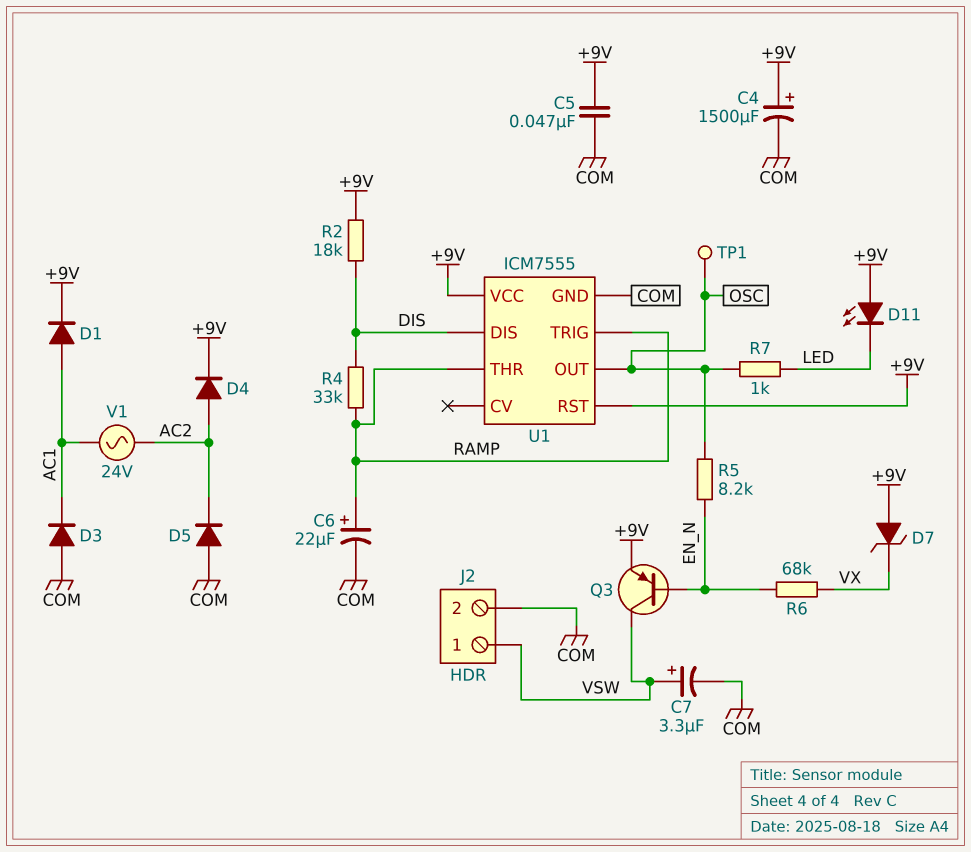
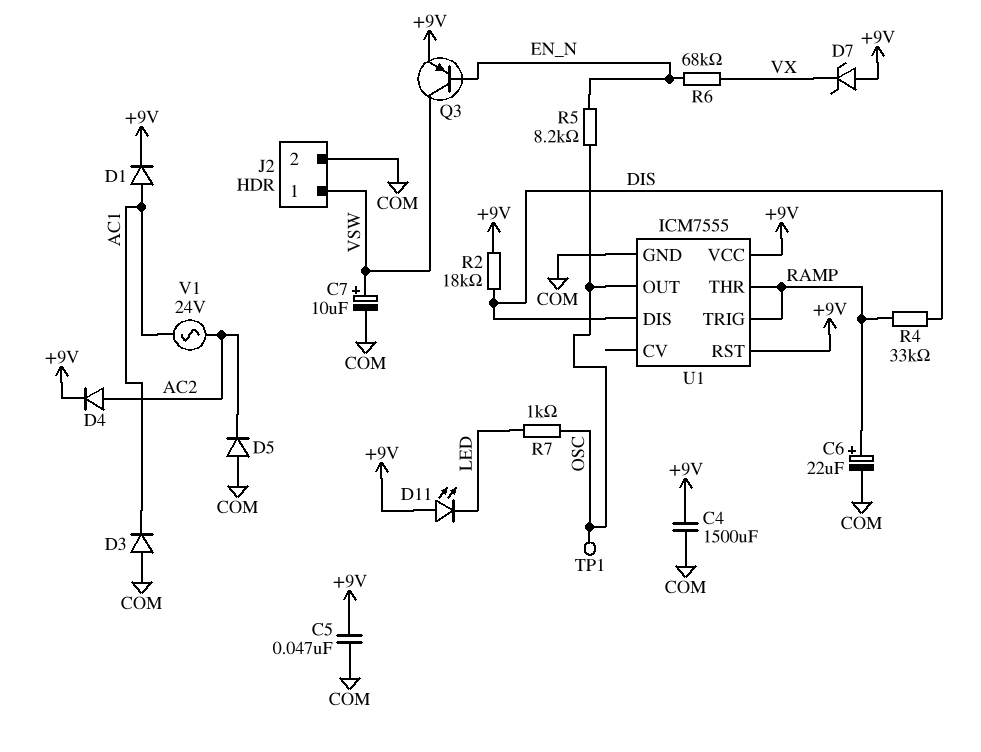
C4: 1500uF (plus +9V, minus COM) -> 1500uF (+9V, COM)
C7: 3.3uF (plus VSW, minus COM) -> 10uF (plus VSW, minus COM)

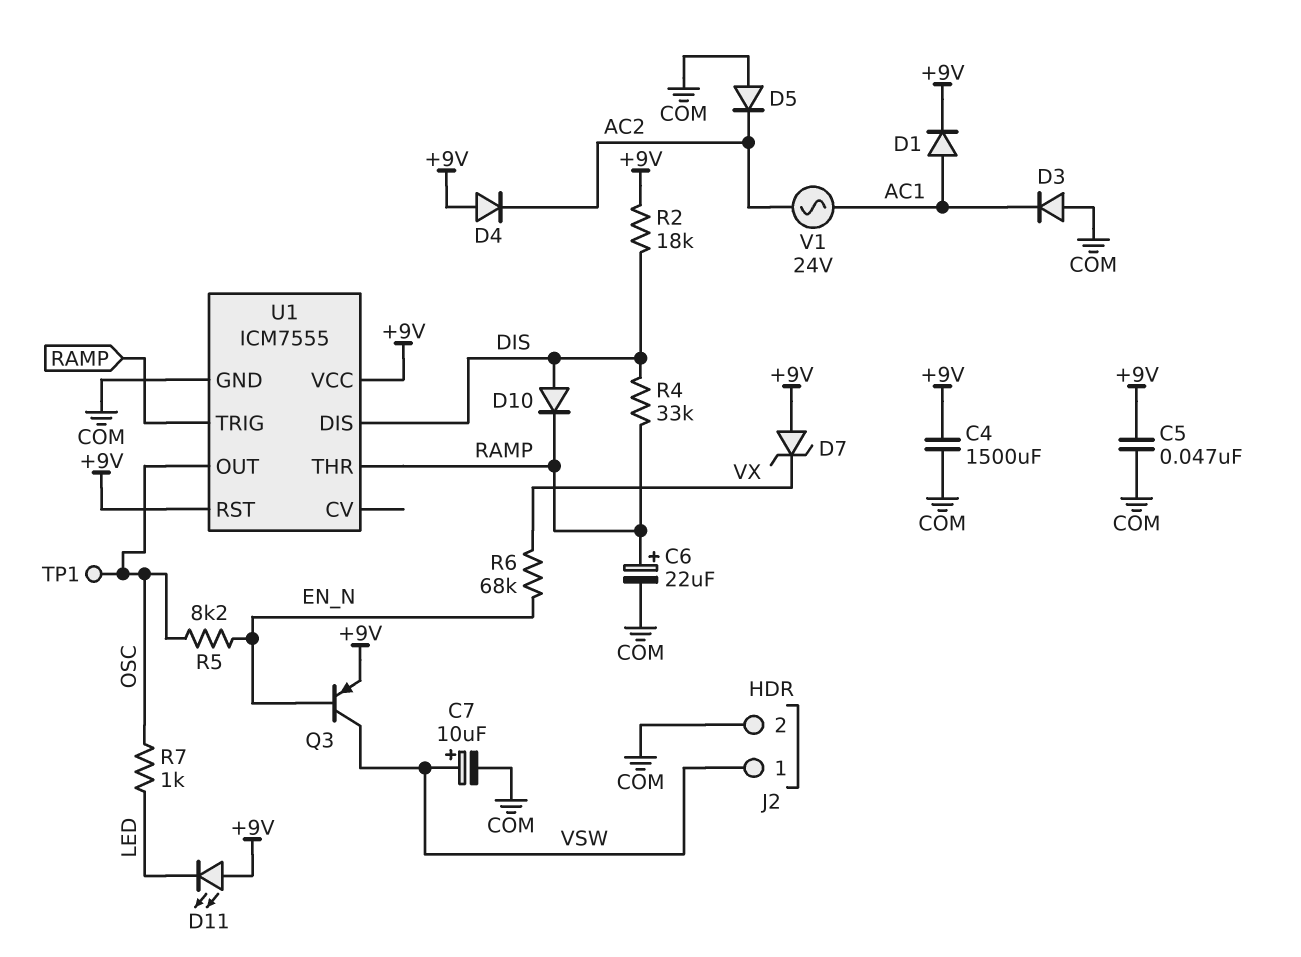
D4: diode (A AC2, K +9V) -> diode (A +9V, K AC2)
D10: none -> diode (A DIS, K RAMP)

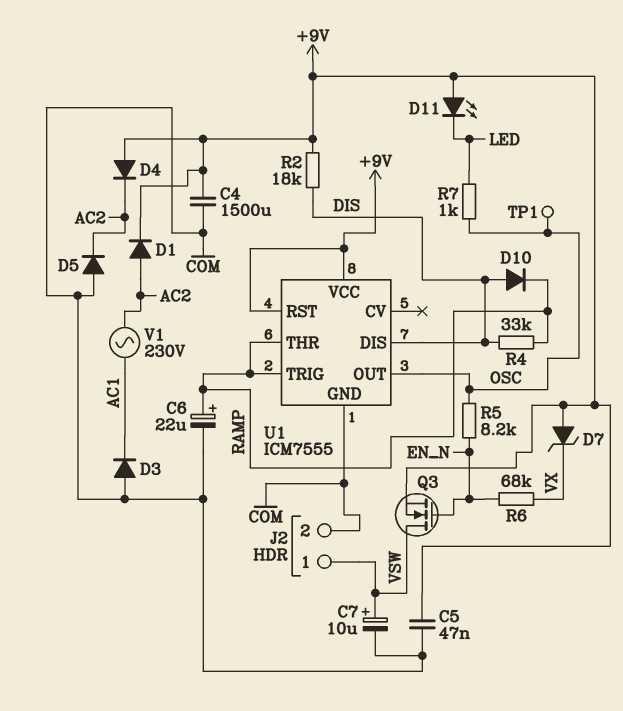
D1: diode (A AC1, K +9V) -> diode (A AC2, K +9V)
Q3: PNP (B EN_N, C VSW, E +9V) -> NMOS (G EN_N, D VSW, S +9V)
V1: AC 24V (AC1, AC2) -> AC 230V (AC1, AC2)

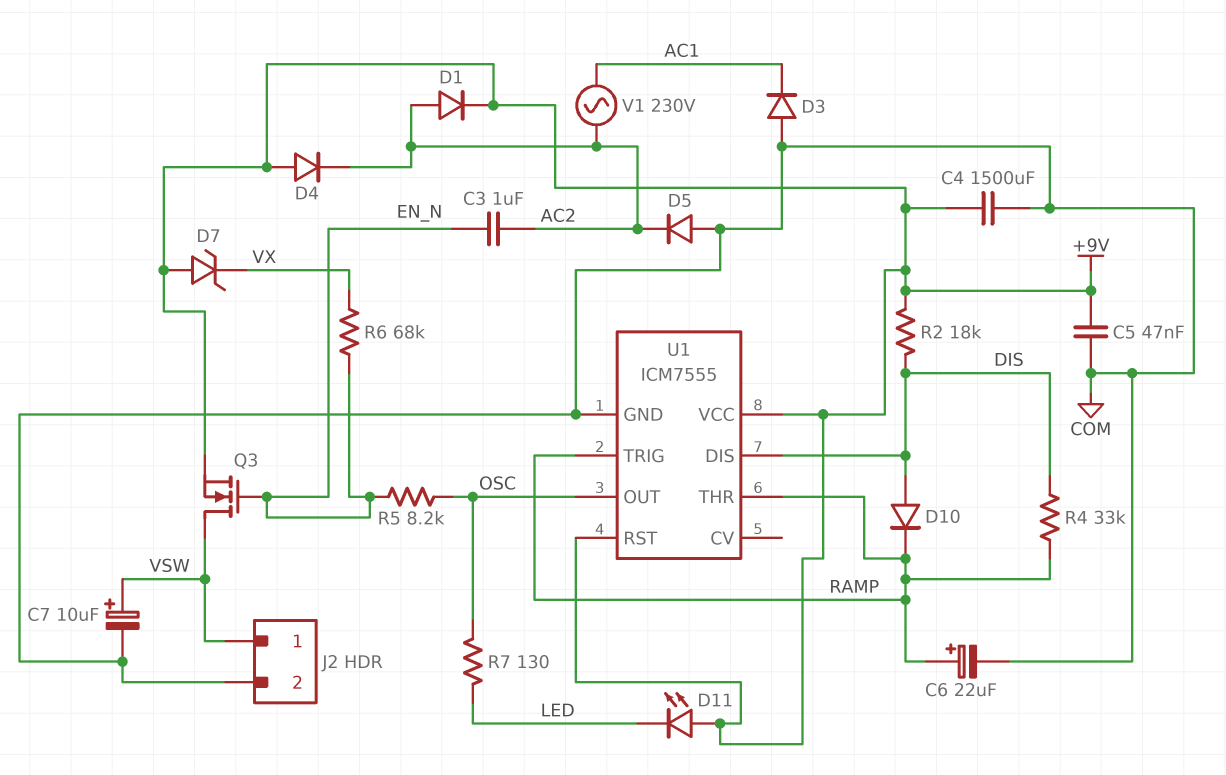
C3: none -> 1uF (AC2, EN_N)
R7: 1k (LED, OSC) -> 130 (LED, OSC)
TP1: test point (OSC) -> none

